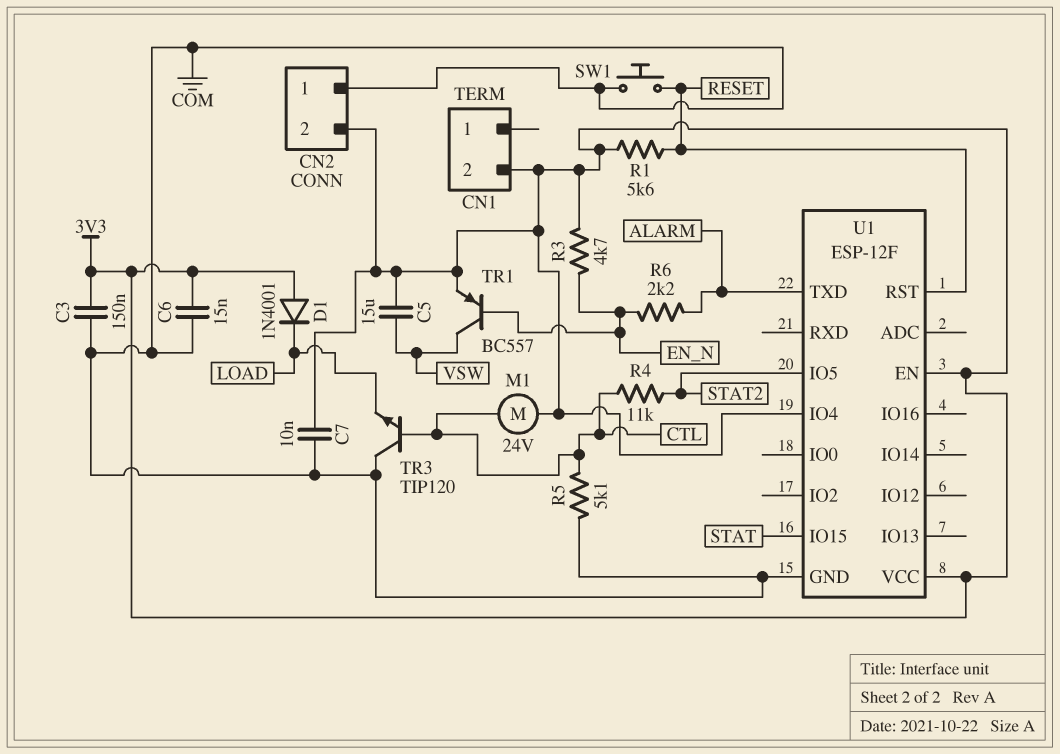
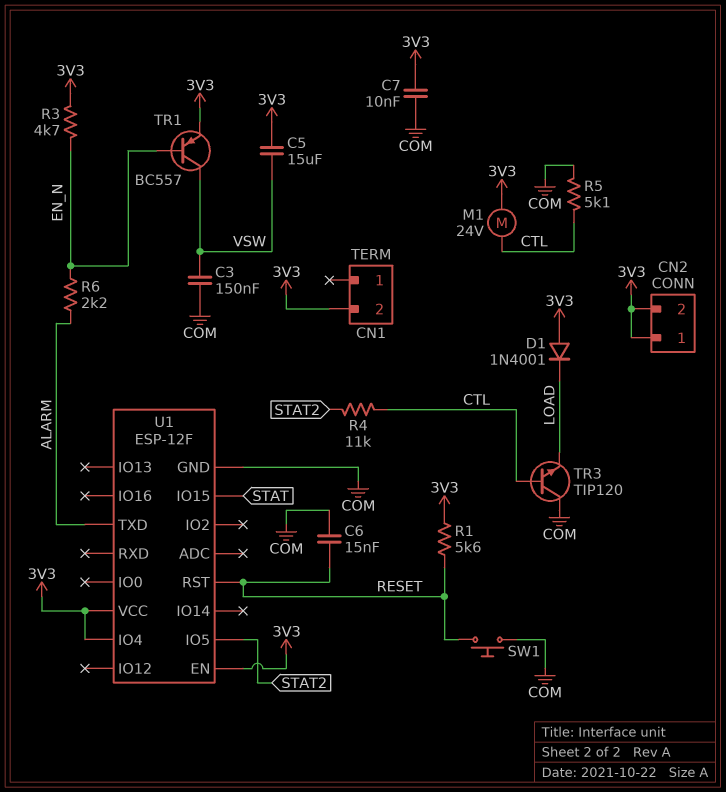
C3: 150nF (3V3, COM) -> 150nF (COM, VSW)
C6: 15nF (3V3, COM) -> 15nF (COM, RESET)
CN2 pin 1: COM -> 3V3

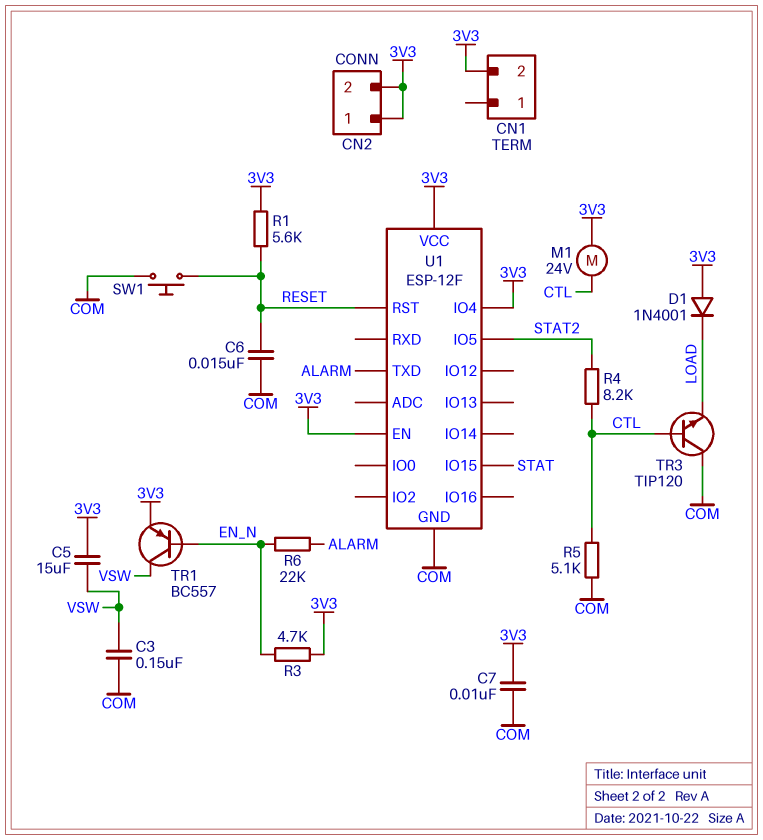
R4: 11k (CTL, STAT2) -> 8.2k (CTL, STAT2)
R6: 2.2k (ALARM, EN_N) -> 22k (ALARM, EN_N)

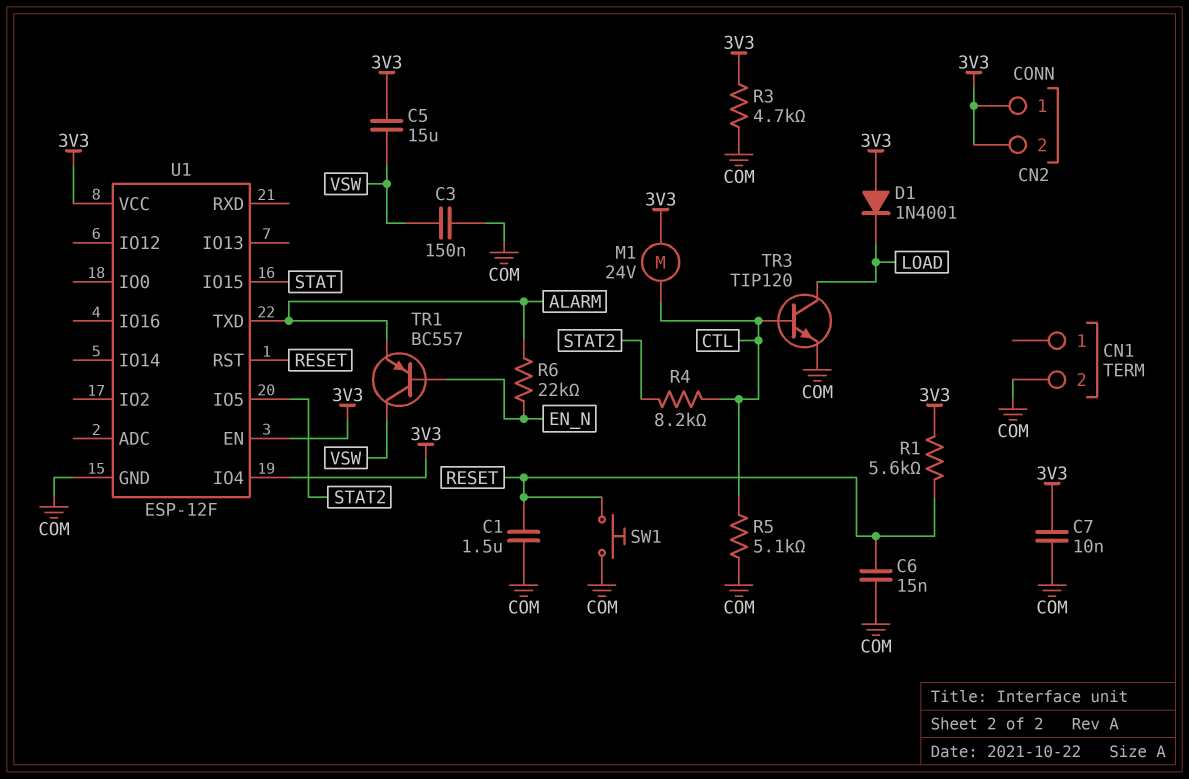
C1: none -> 1.5uF (COM, RESET)
CN1 pin 2: 3V3 -> COM
R3: 4.7k (3V3, EN_N) -> 4.7k (3V3, COM)
TR1: PNP BC557 (B EN_N, C VSW, E 3V3) -> PNP BC557 (B EN_N, C VSW, E ALARM)
TR3: NPN TIP120 (B CTL, C COM, E LOAD) -> NPN TIP120 (B CTL, C LOAD, E COM)

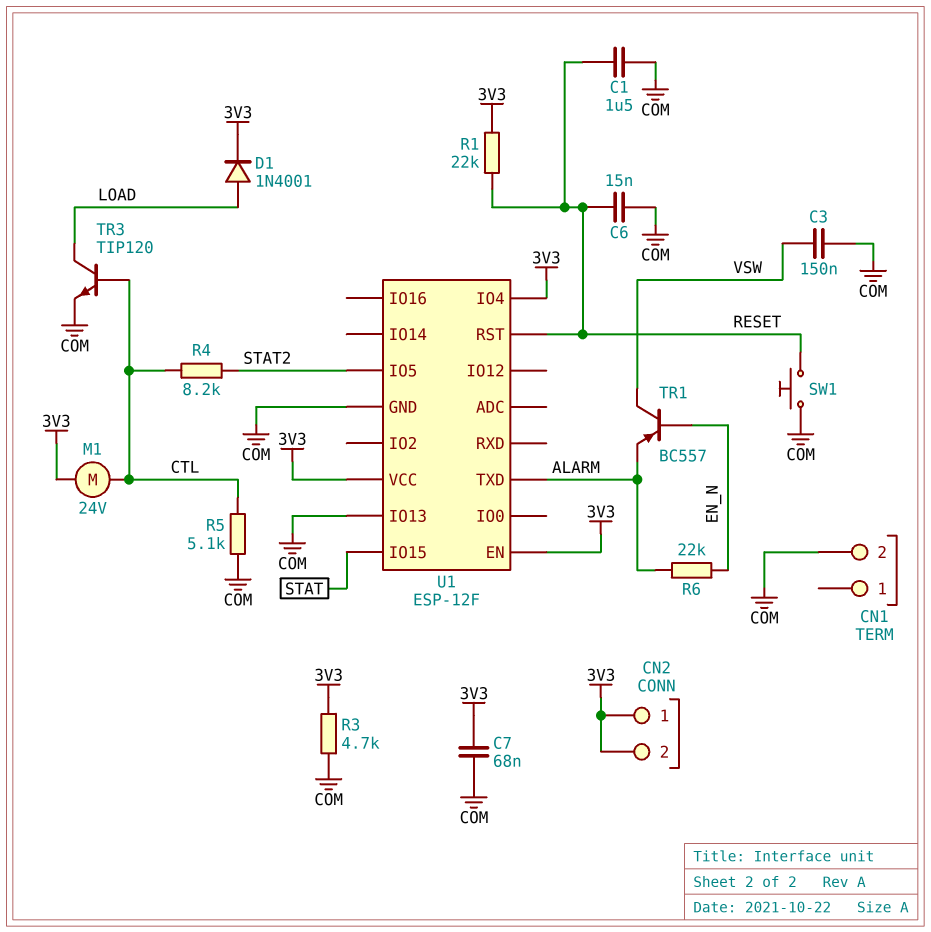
C5: 15uF (3V3, VSW) -> none
C7: 10nF (3V3, COM) -> 68nF (3V3, COM)
D1: diode 1N4001 (A 3V3, K LOAD) -> diode 1N4001 (A LOAD, K 3V3)
R1: 5.6k (3V3, RESET) -> 22k (3V3, RESET)
U1 pin IO13: none -> COM

